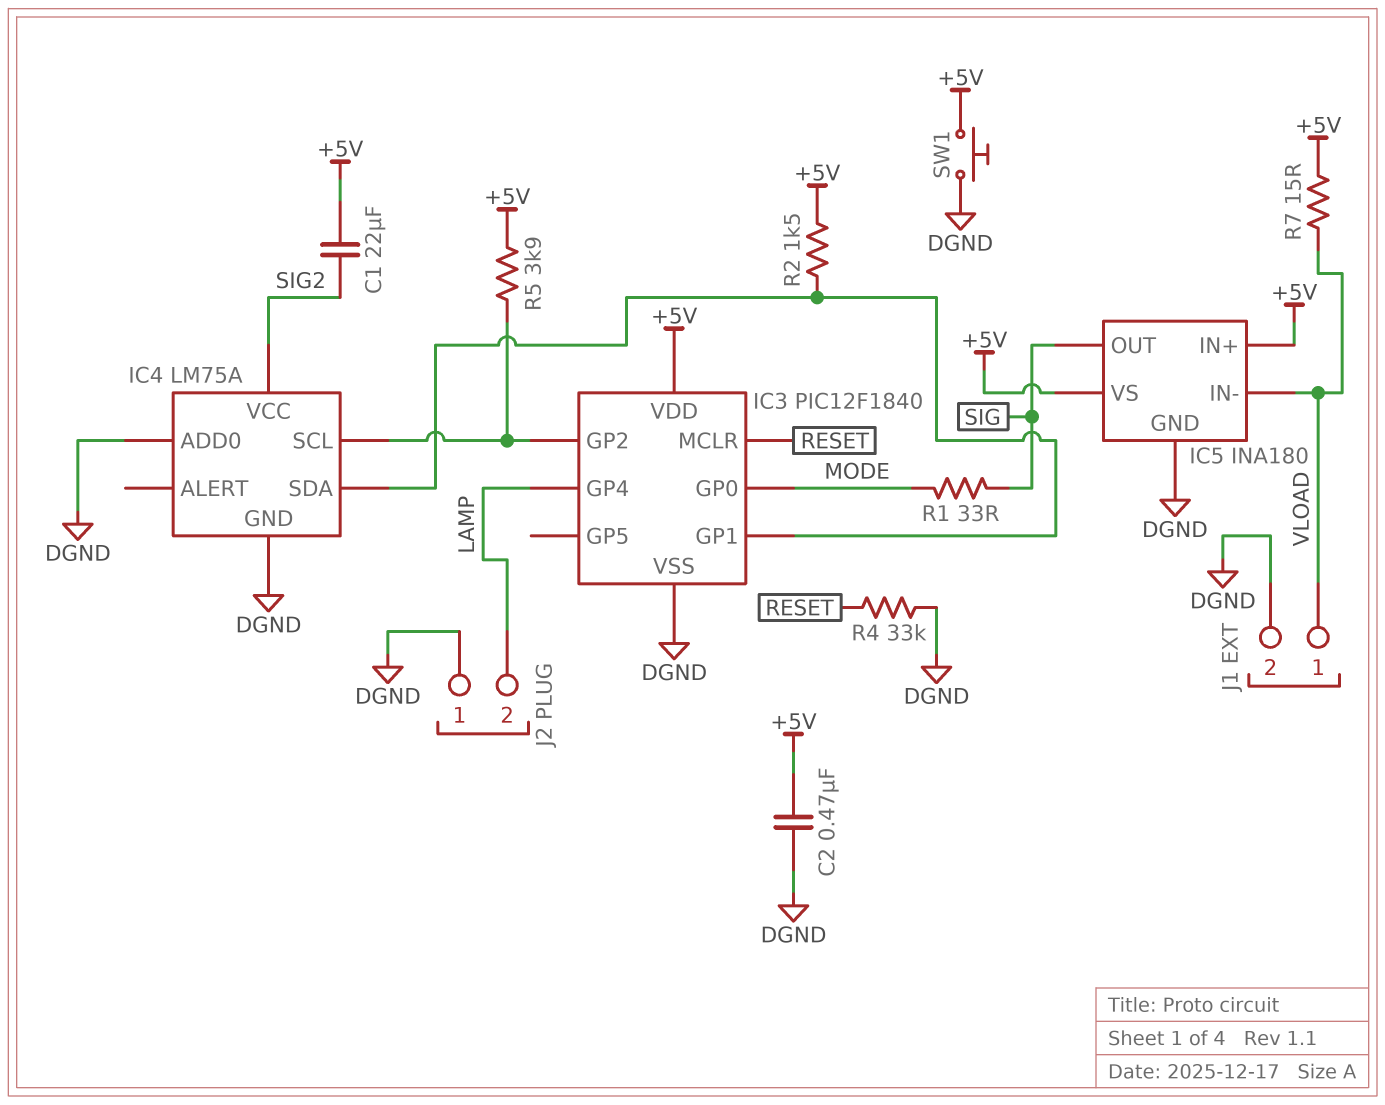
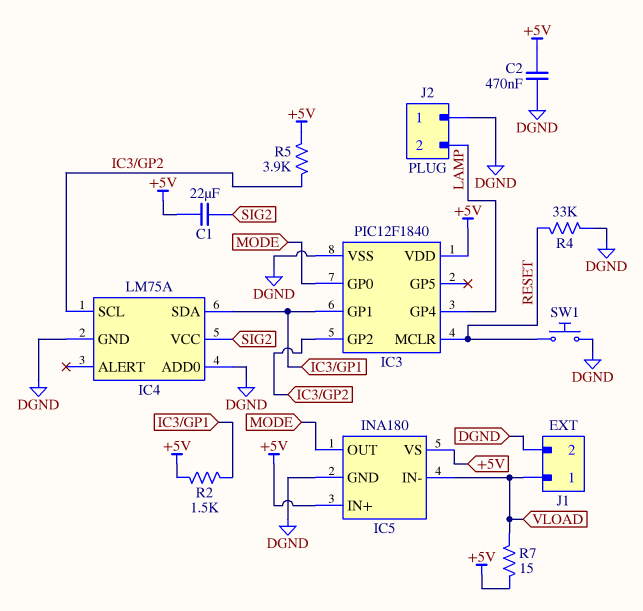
IC5 pin OUT: SIG -> MODE
R1: 33 (MODE, SIG) -> none
SW1: button (+5V, DGND) -> button (DGND, RESET)

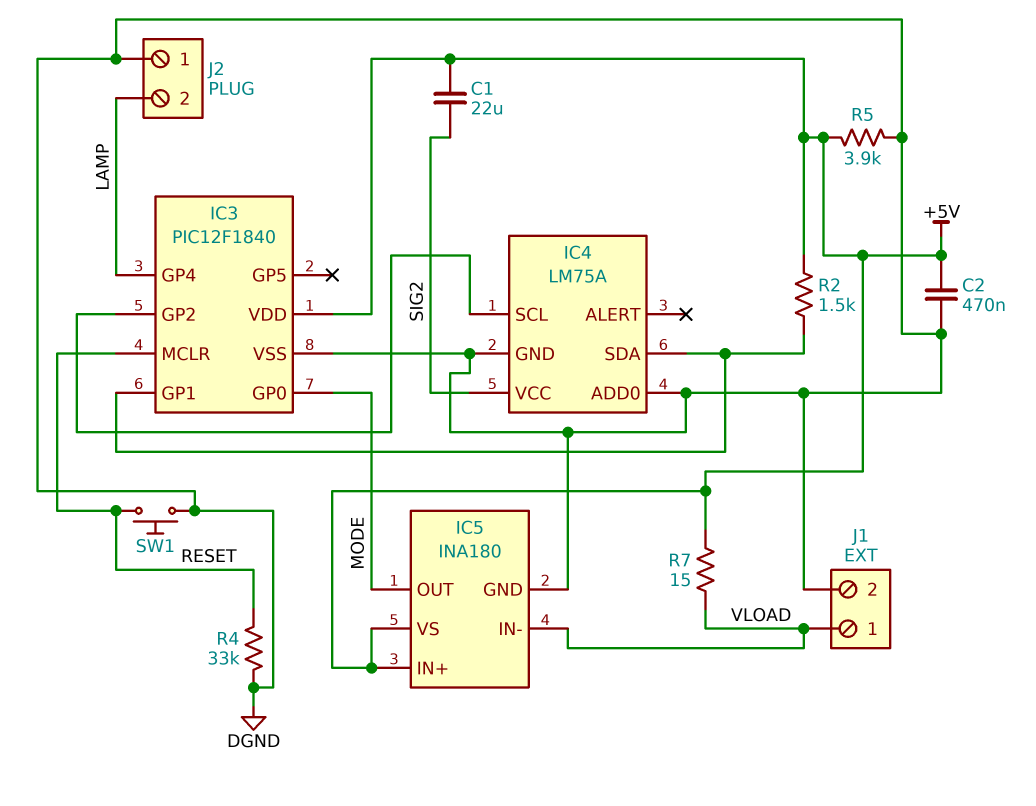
R5: 3.9k (+5V, IC3/GP2) -> 3.9k (+5V, DGND)

